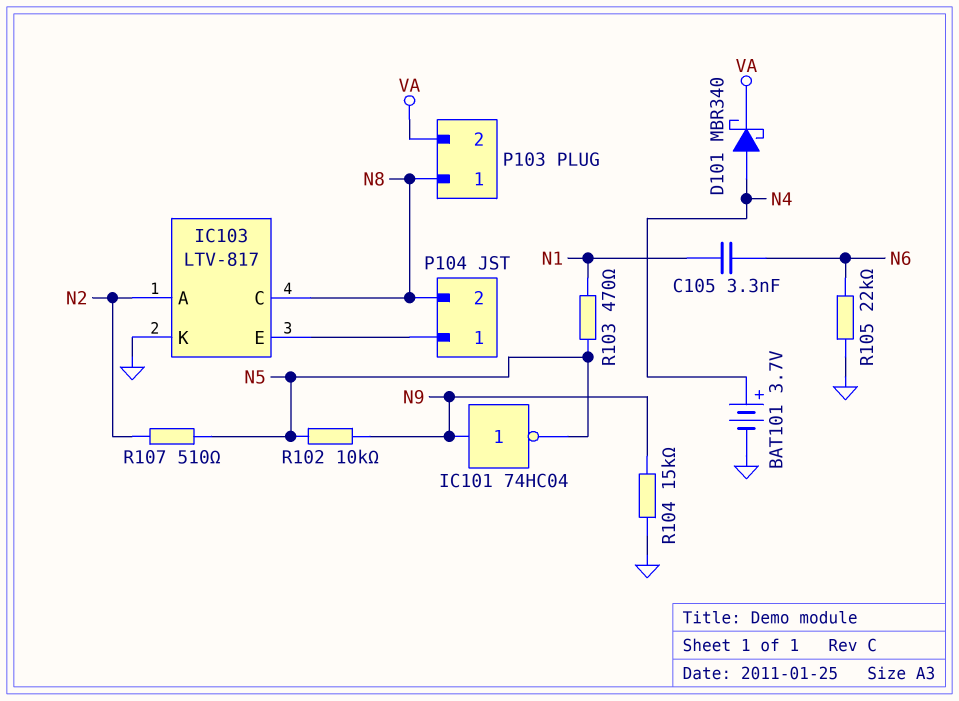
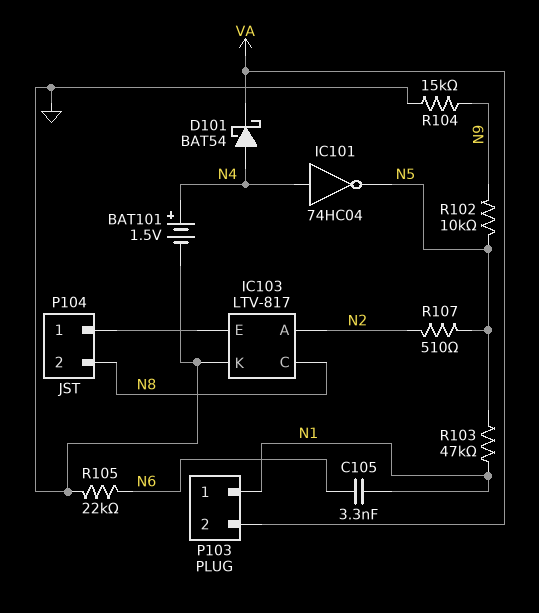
BAT101: 3.7V (plus N4, minus GND) -> 1.5V (plus N4, minus GND)
D101: schottky MBR340 (A N4, K VA) -> schottky BAT54 (A N4, K VA)
IC101: NOT 74HC04 (in N9, out N5) -> NOT 74HC04 (in N4, out N5)
P103 pin 1: N8 -> N1
R103: 470 (N1, N5) -> 47k (N1, N5)

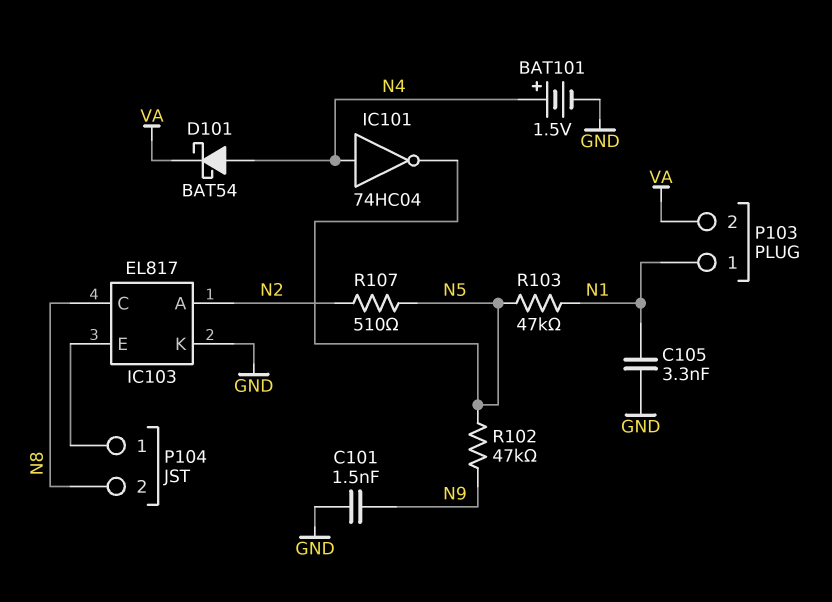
C101: none -> 1.5nF (GND, N9)
C105: 3.3nF (N1, N6) -> 3.3nF (GND, N1)
IC103: LTV-817 -> EL817
R102: 10k (N5, N9) -> 47k (N5, N9)
R104: 15k (GND, N9) -> none
R105: 22k (GND, N6) -> none

